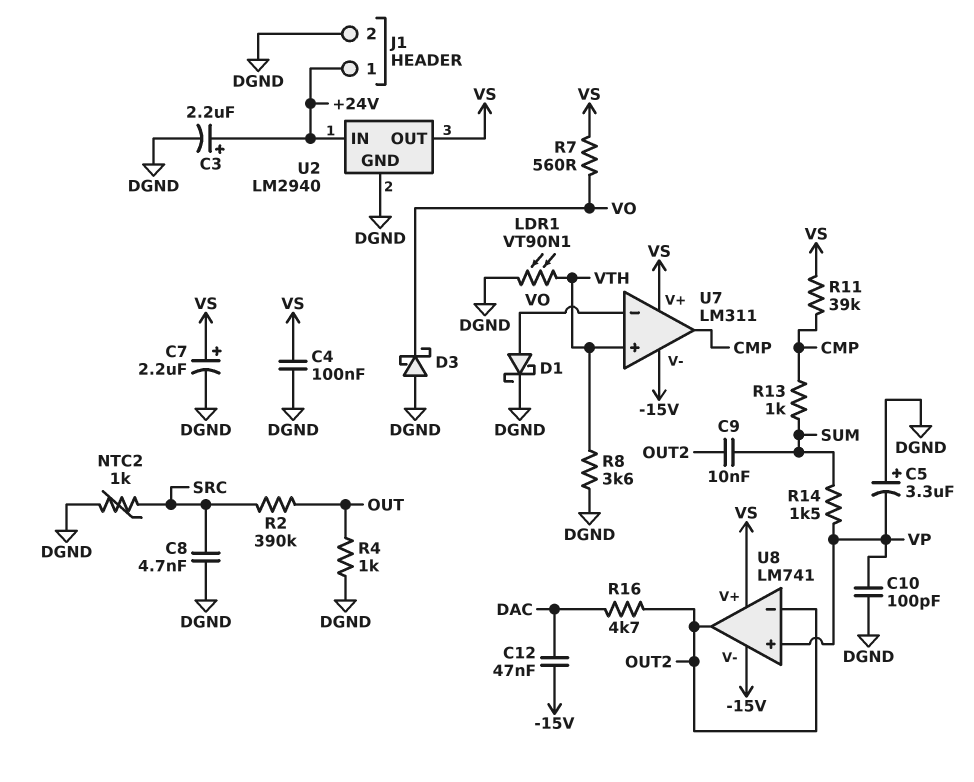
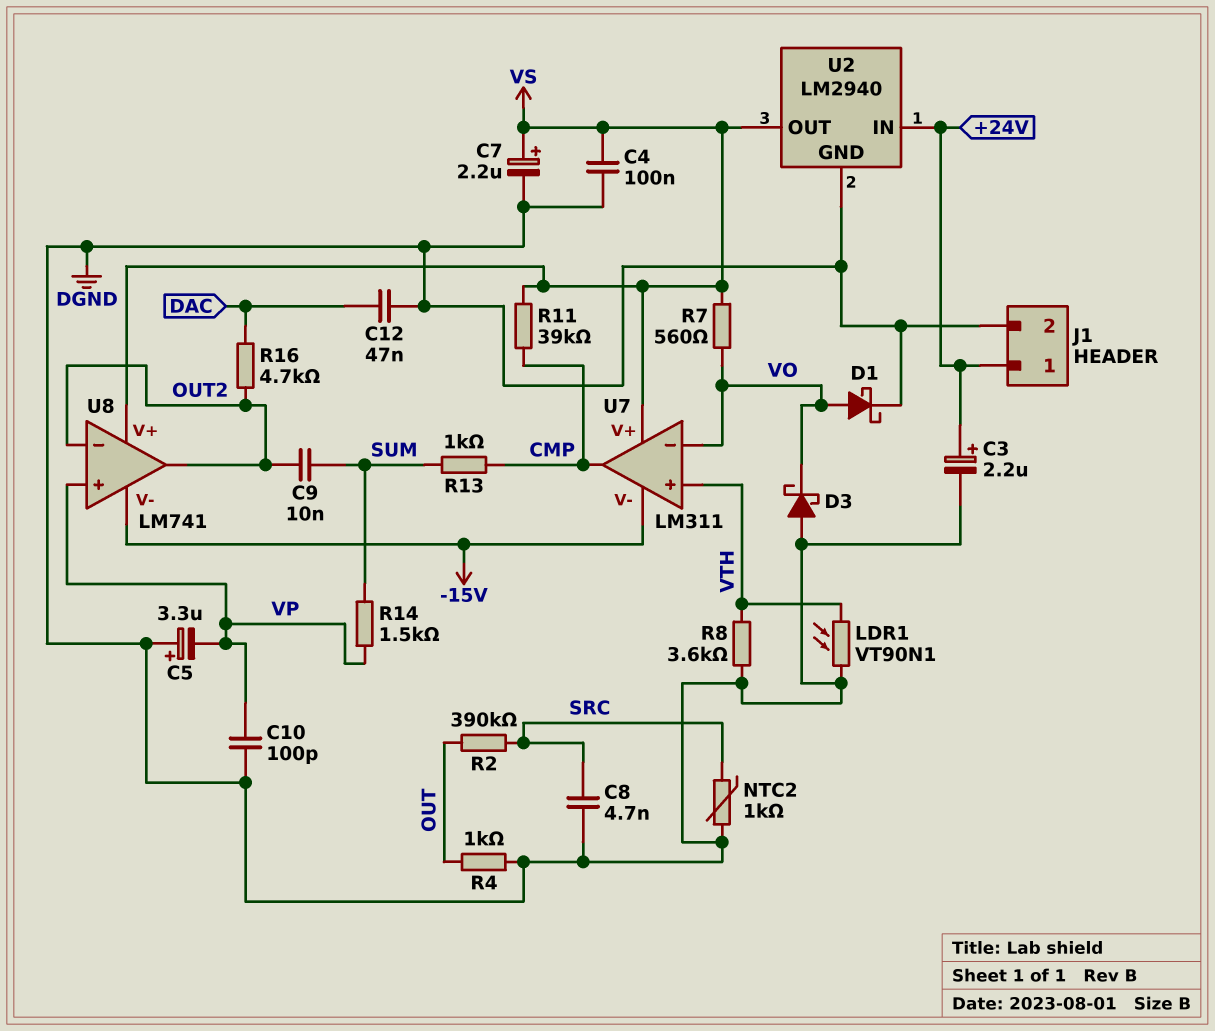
C12: 47nF (-15V, DAC) -> 47nF (DAC, DGND)

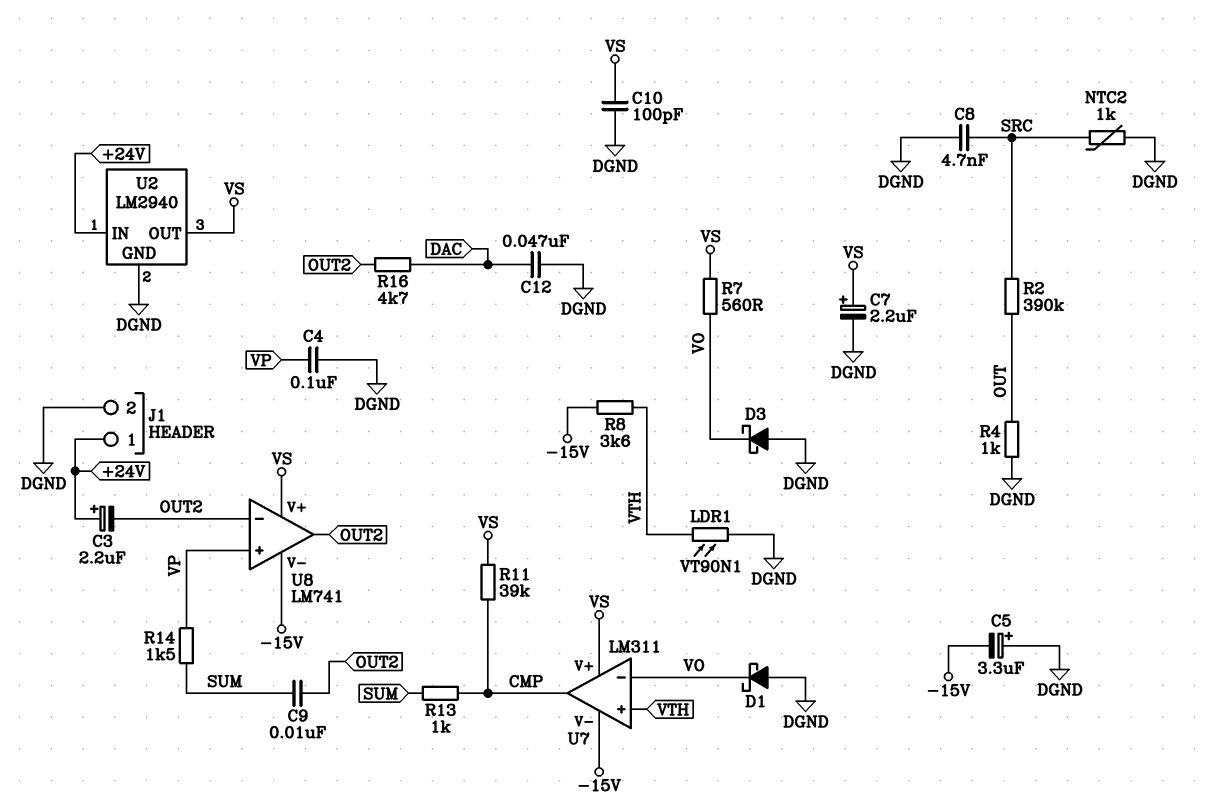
C3: 2.2uF (plus +24V, minus DGND) -> 2.2uF (plus +24V, minus OUT2)
C4: 100nF (DGND, VS) -> 100nF (DGND, VP)
C5: 3.3uF (plus DGND, minus VP) -> 3.3uF (plus DGND, minus -15V)
C10: 100pF (DGND, VP) -> 100pF (DGND, VS)
D1: schottky (A VO, K DGND) -> schottky (A DGND, K VO)
R8: 3.6k (DGND, VTH) -> 3.6k (-15V, VTH)

